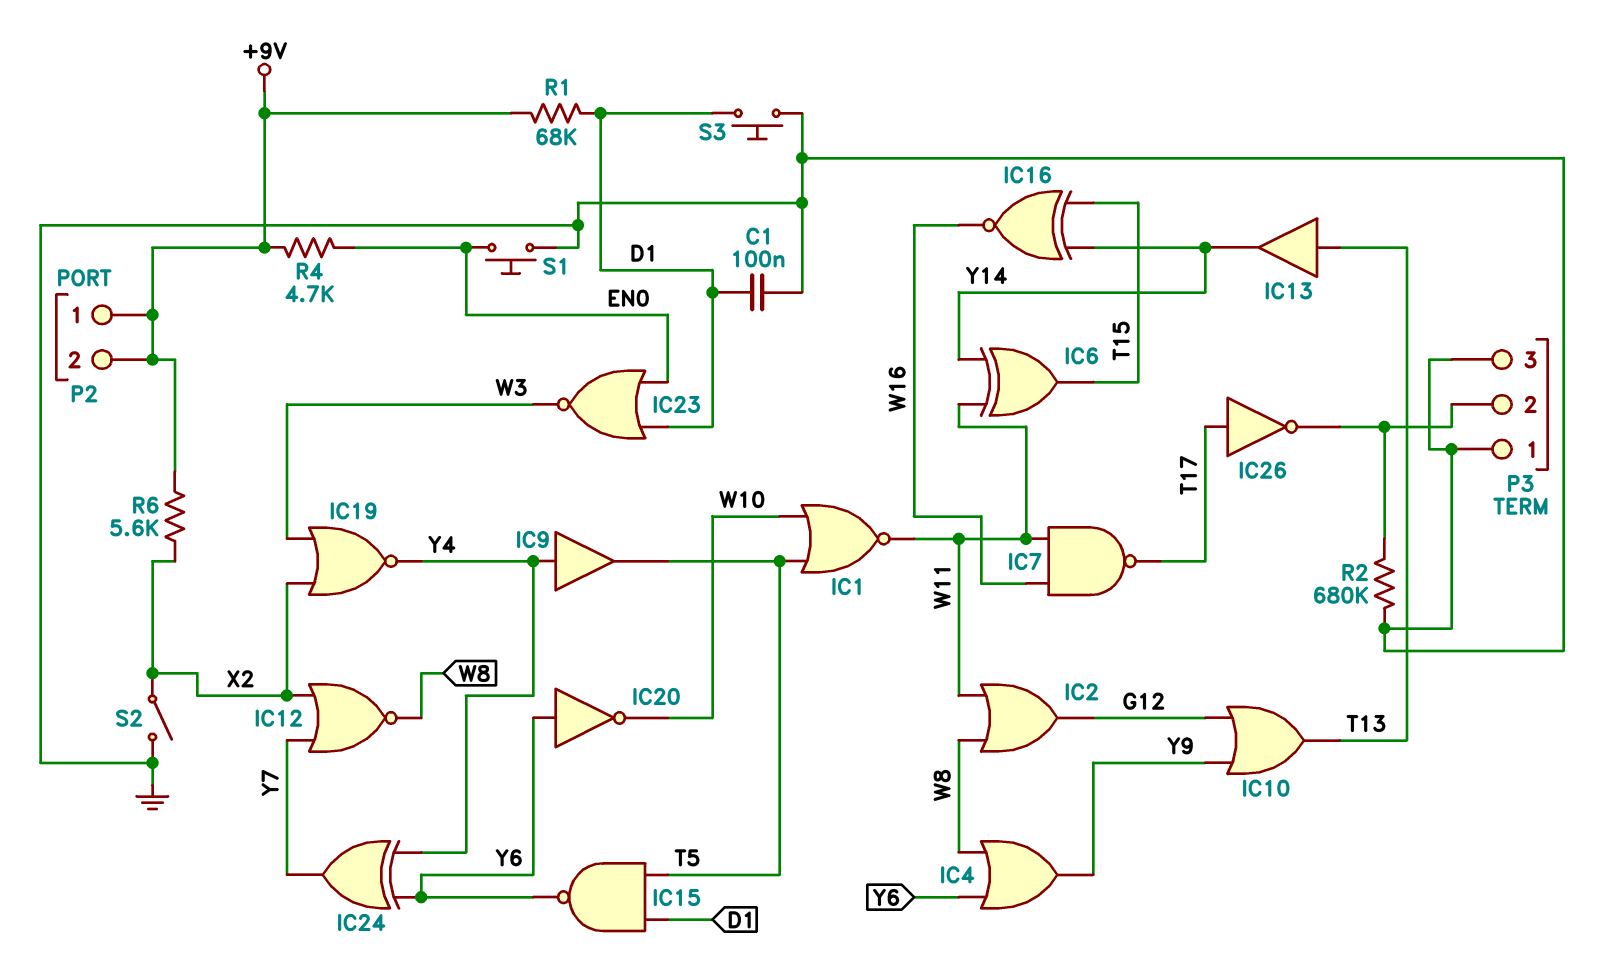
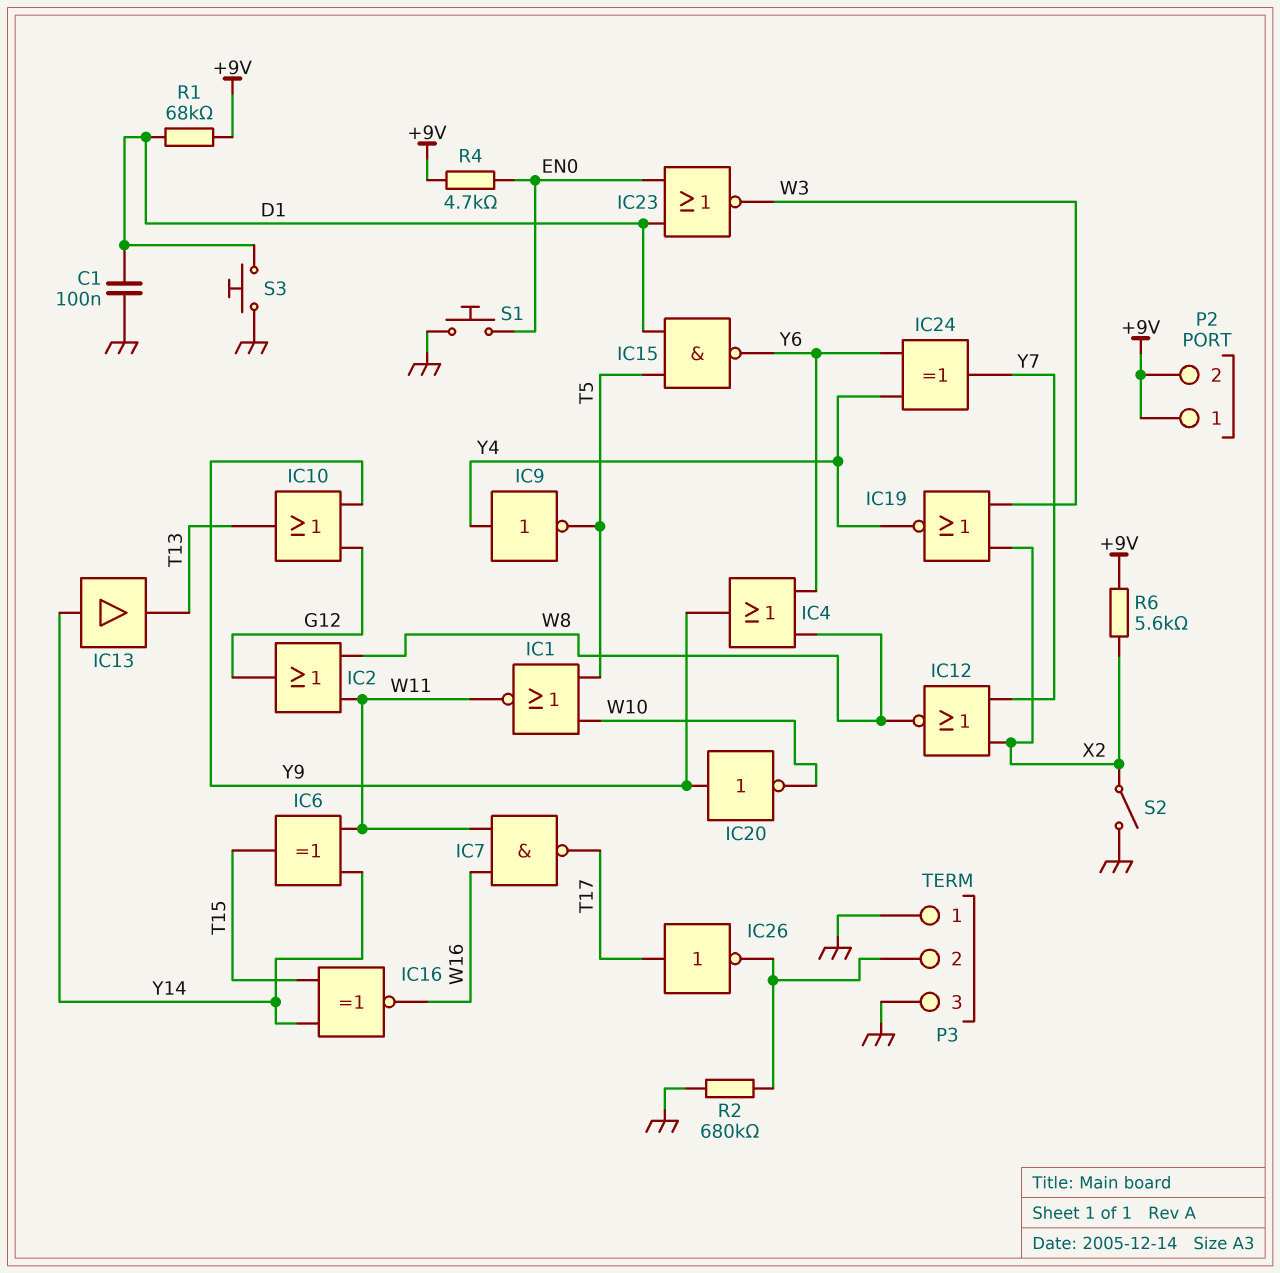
IC9: buffer (in Y4, out T5) -> NOT (in Y4, out T5)
IC13: buffer (in T13, out Y14) -> buffer (in Y14, out T13)
IC20: NOT (in Y6, out W10) -> NOT (in Y9, out W10)

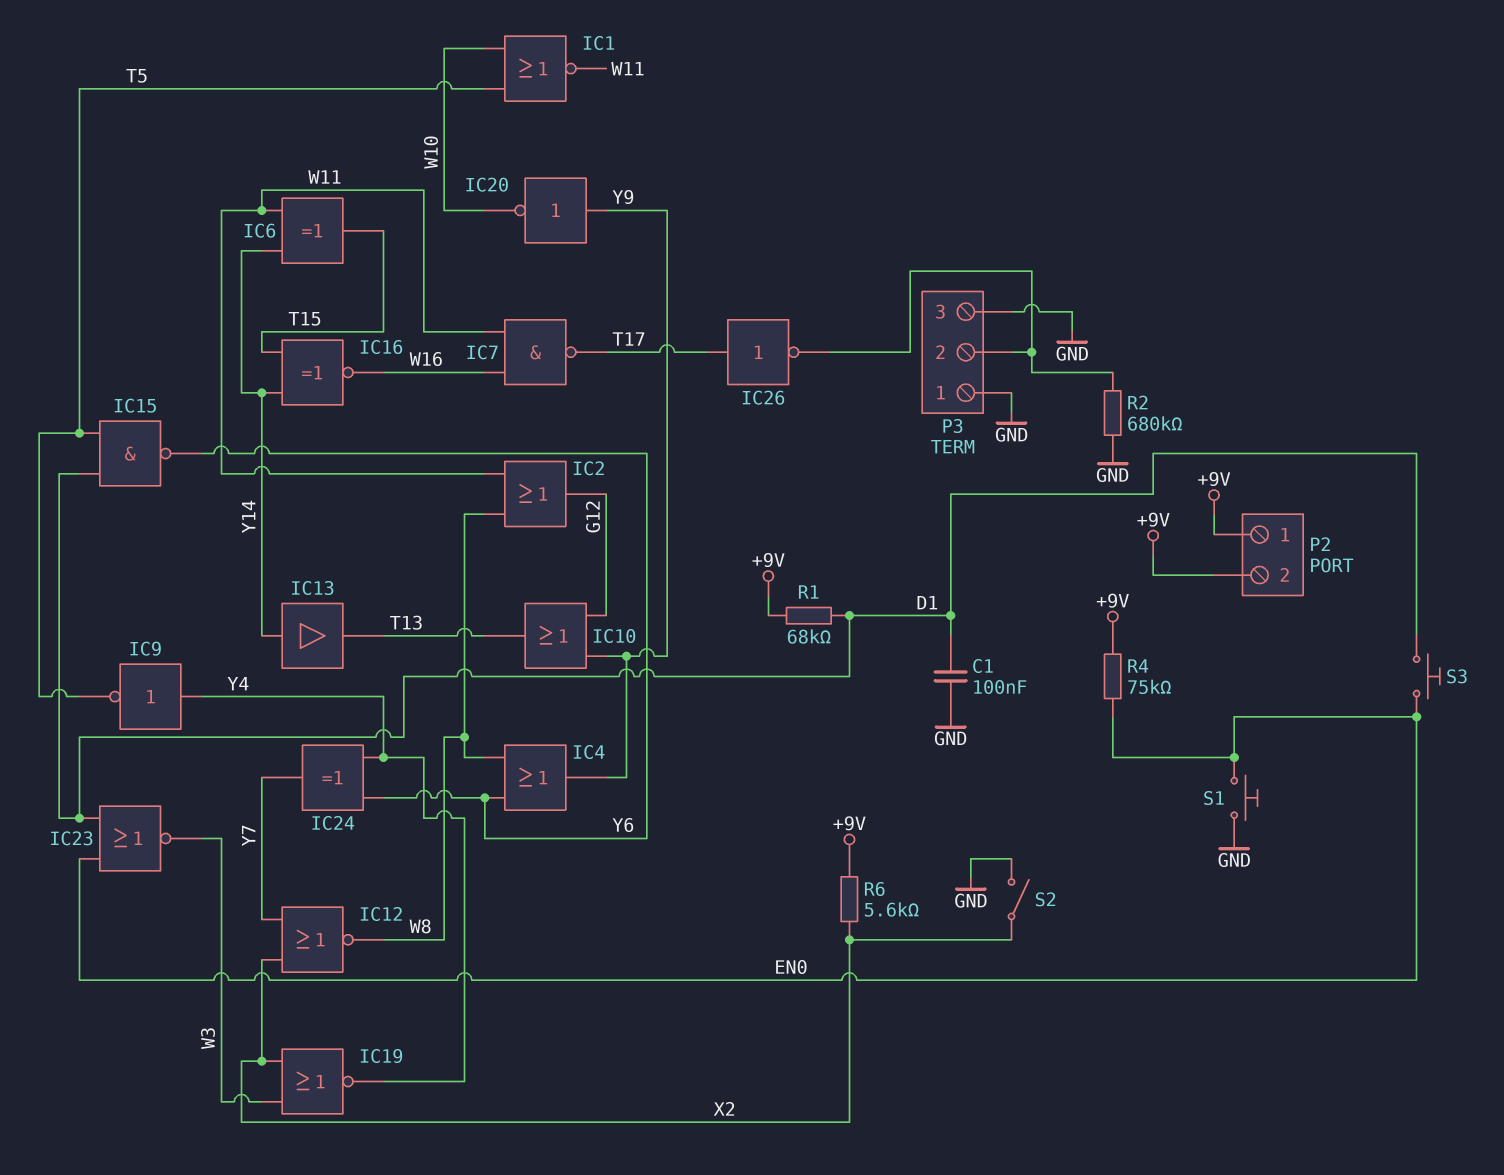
R4: 4.7k (+9V, EN0) -> 75k (+9V, EN0)
S3: button (D1, GND) -> button (D1, EN0)

